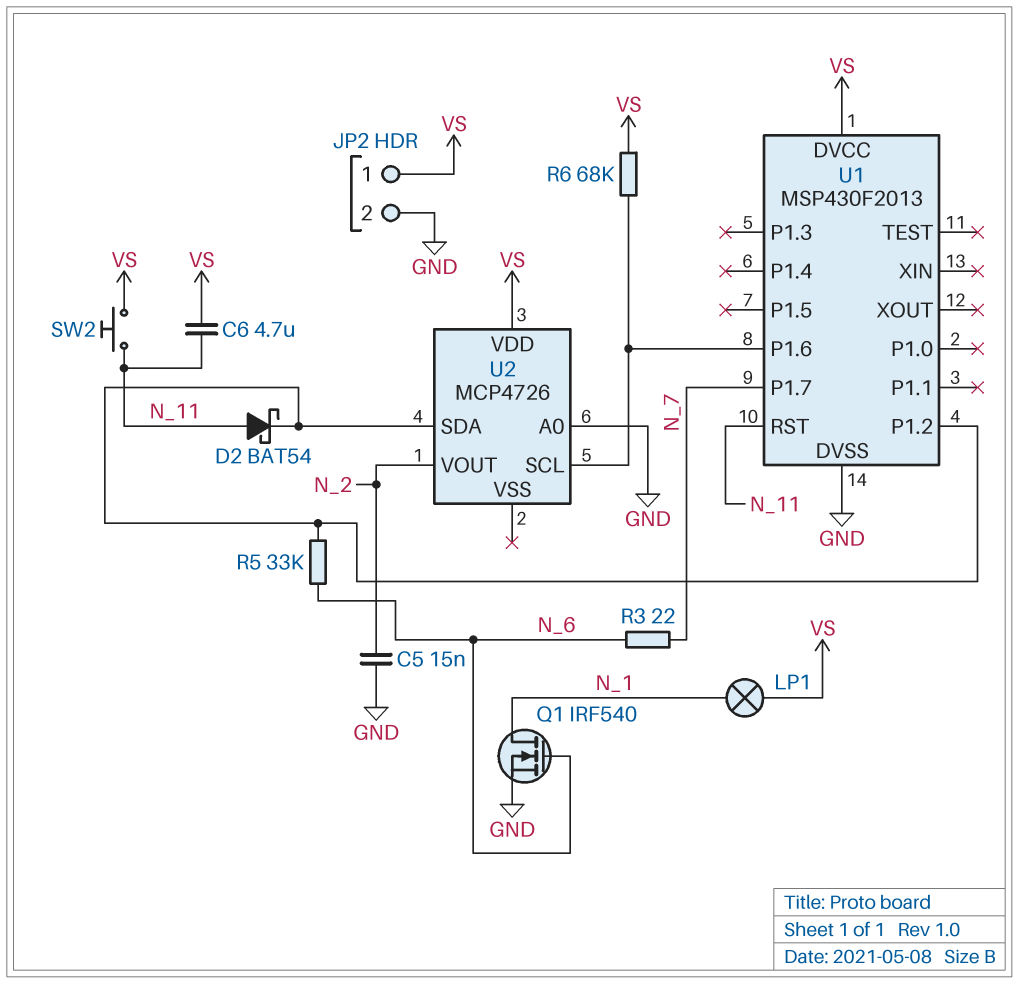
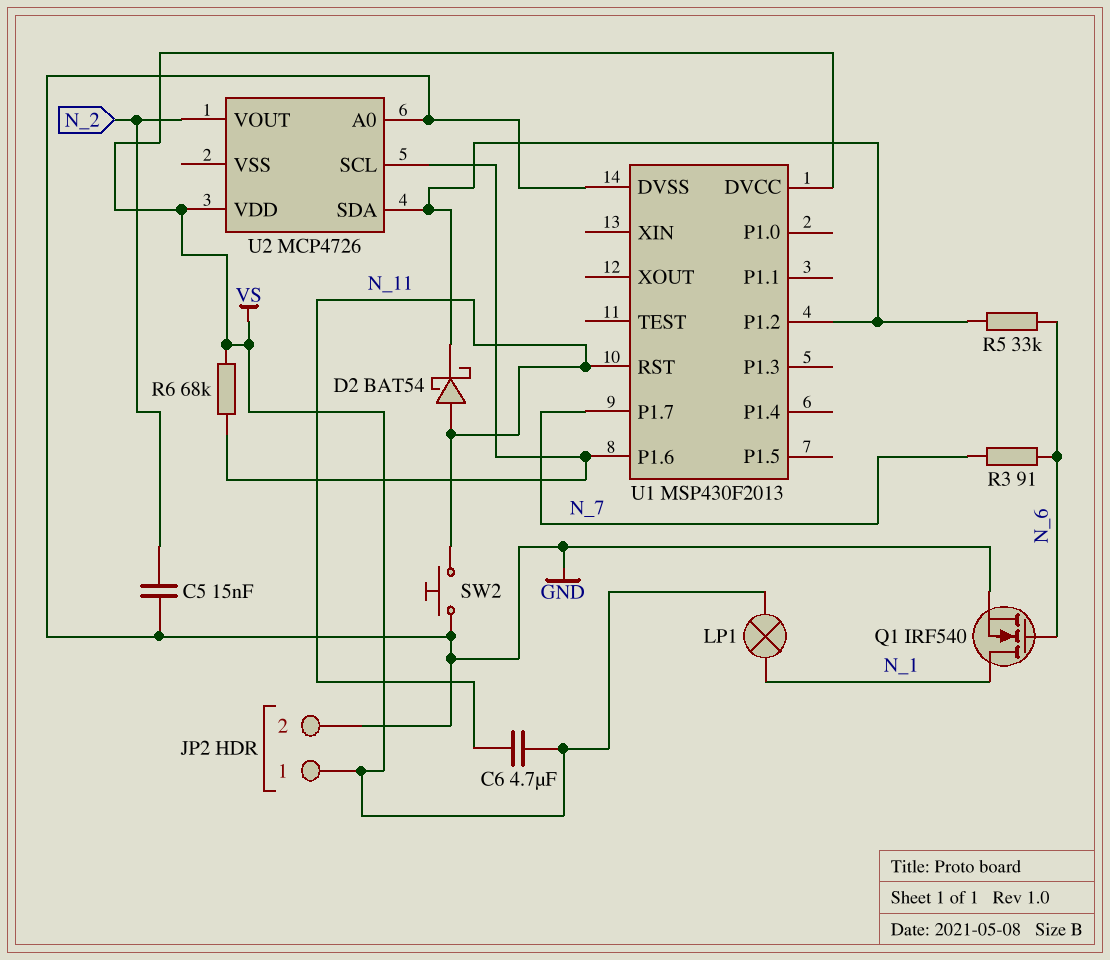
R3: 22 (N_6, N_7) -> 91 (N_6, N_7)
SW2: button (N_11, VS) -> button (GND, N_11)

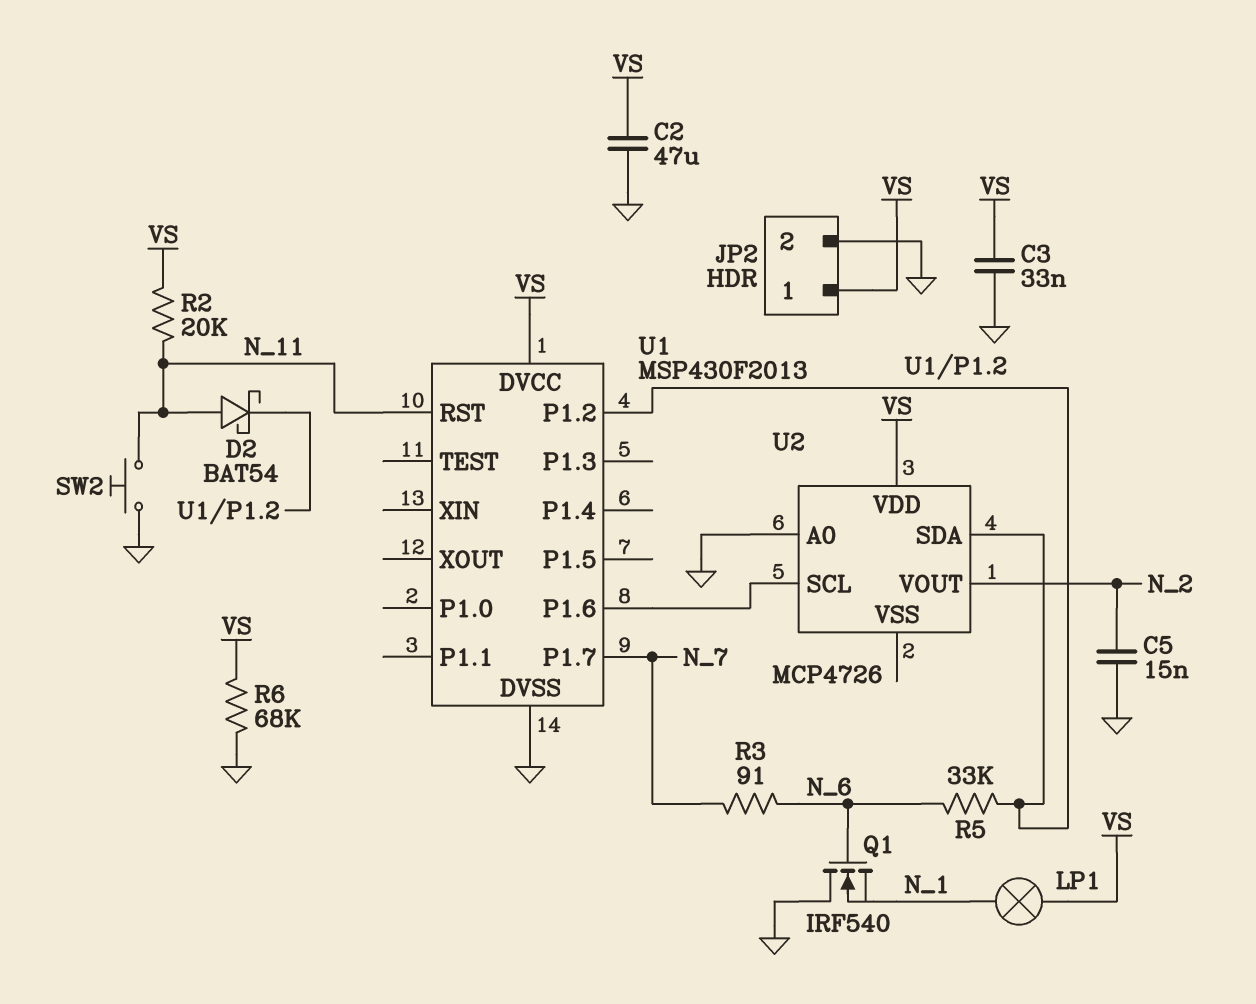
C2: none -> 47uF (GND, VS)
C3: none -> 33nF (GND, VS)
C6: 4.7uF (N_11, VS) -> none
Q1: NMOS IRF540 (G N_6, D N_1, S GND) -> NMOS IRF540 (G N_6, D GND, S N_1)
R2: none -> 20k (N_11, VS)
R6: 68k (U1/P1.6, VS) -> 68k (GND, VS)

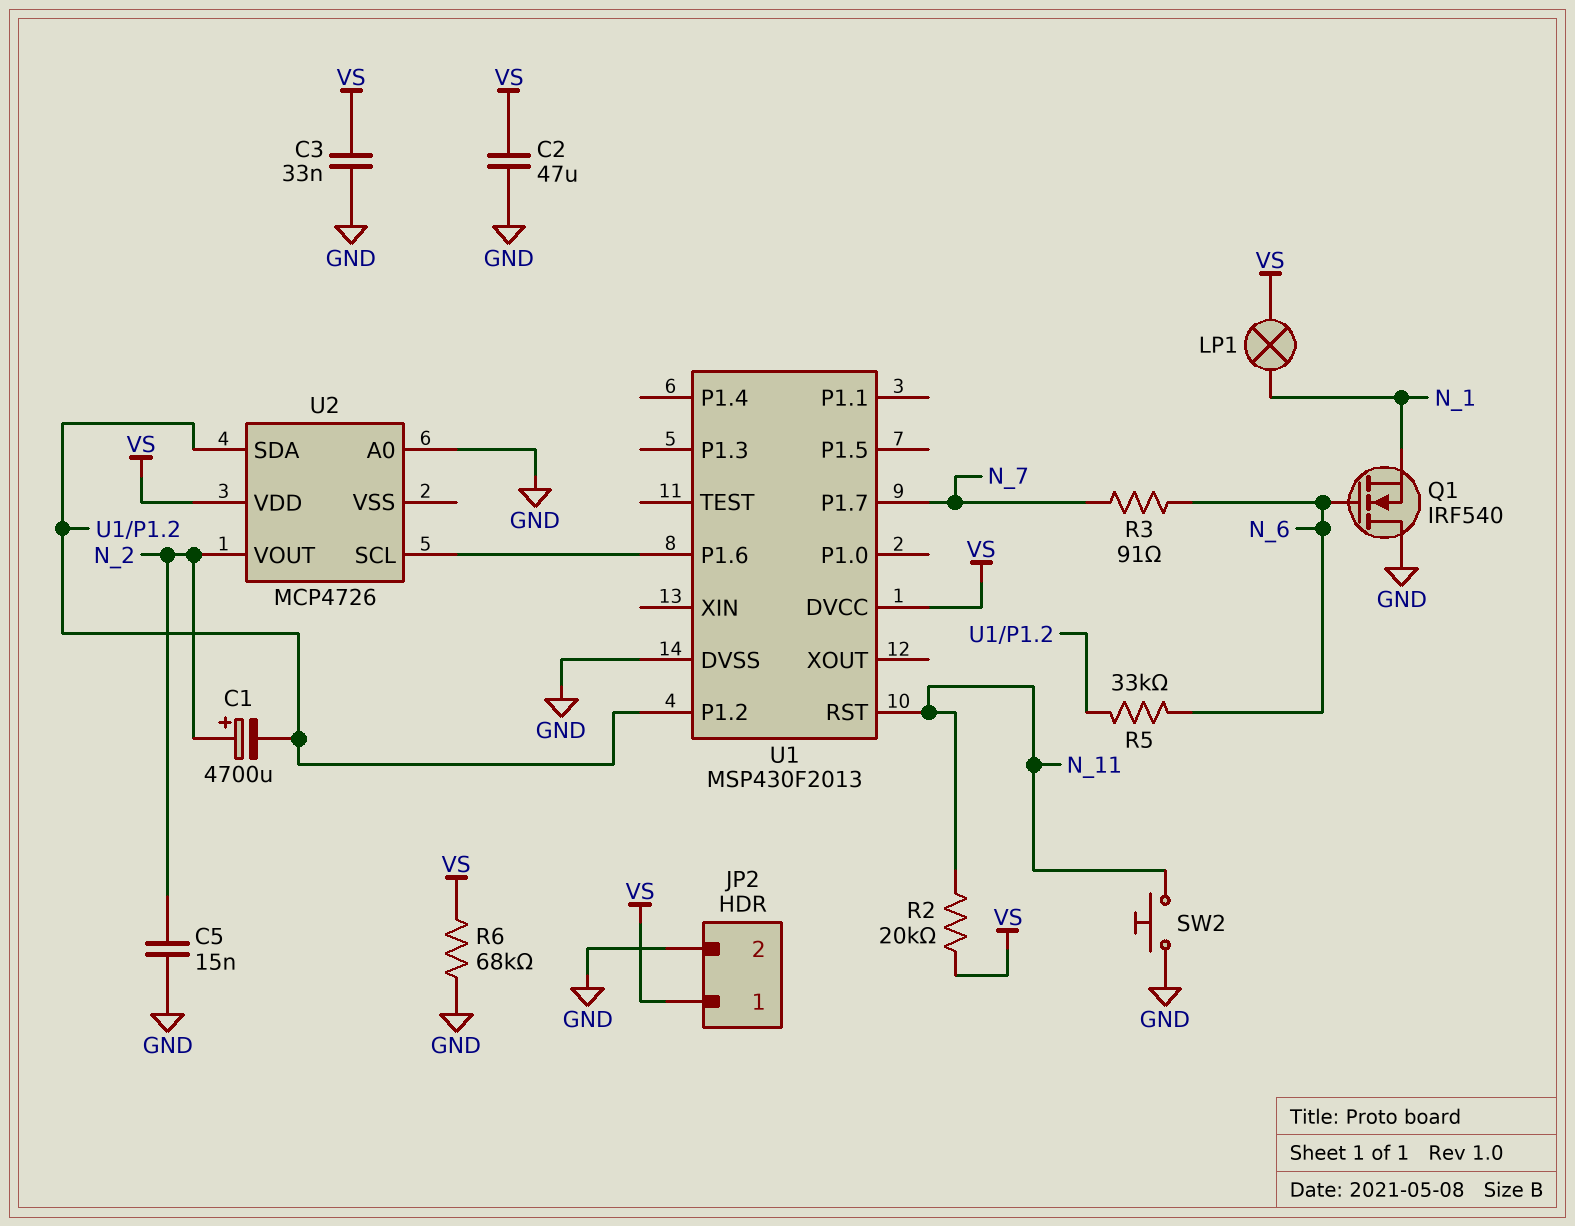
C1: none -> 4700uF (plus N_2, minus U1/P1.2)
D2: schottky BAT54 (A N_11, K U1/P1.2) -> none

